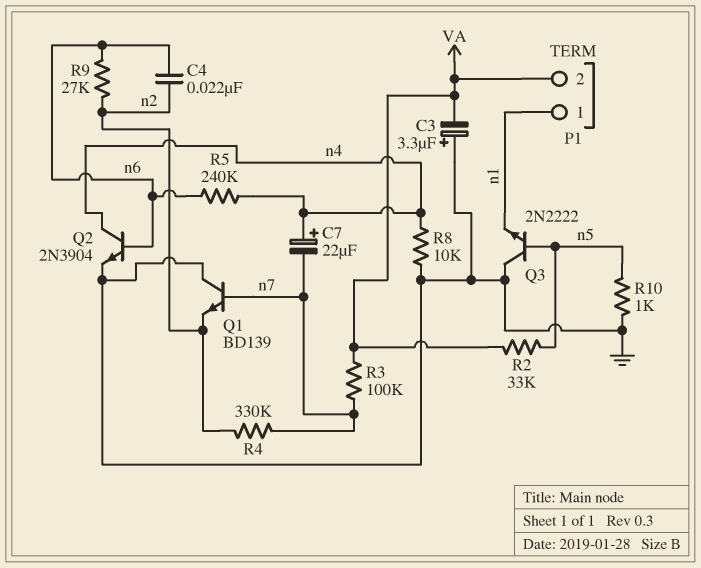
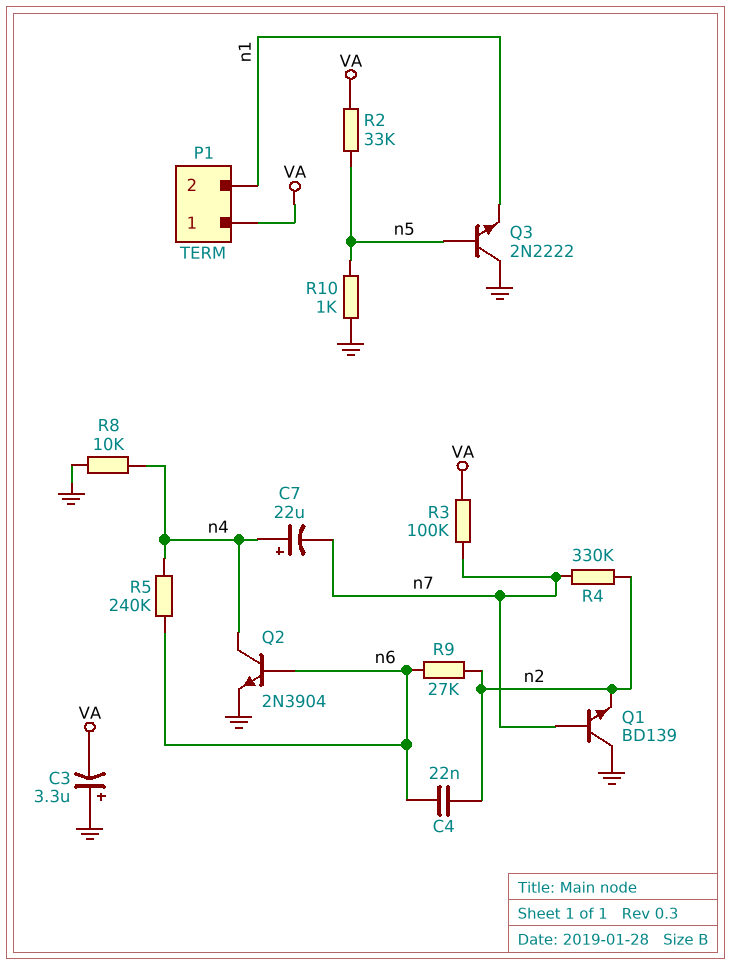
P1 pin 1: n1 -> VA
P1 pin 2: VA -> n1

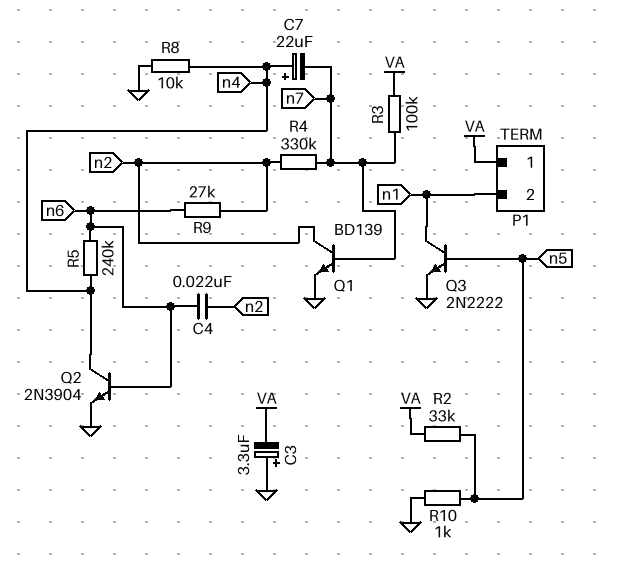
Q1: NPN BD139 (B n7, C GND, E n2) -> NPN BD139 (B n7, C n2, E GND)
Q3: NPN 2N2222 (B n5, C GND, E n1) -> NPN 2N2222 (B n5, C n1, E GND)

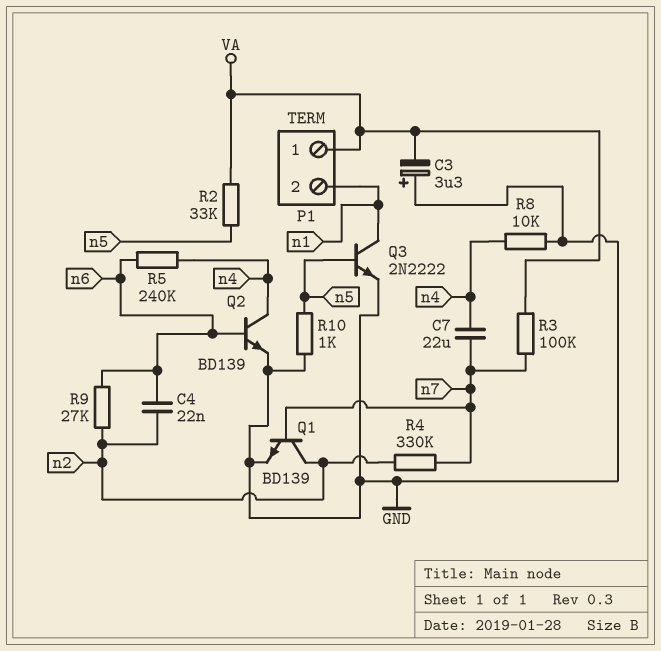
C7: 22uF (plus n4, minus n7) -> 22uF (n4, n7)
Q2: NPN 2N3904 (B n6, C n4, E GND) -> NPN BD139 (B n6, C n4, E GND)

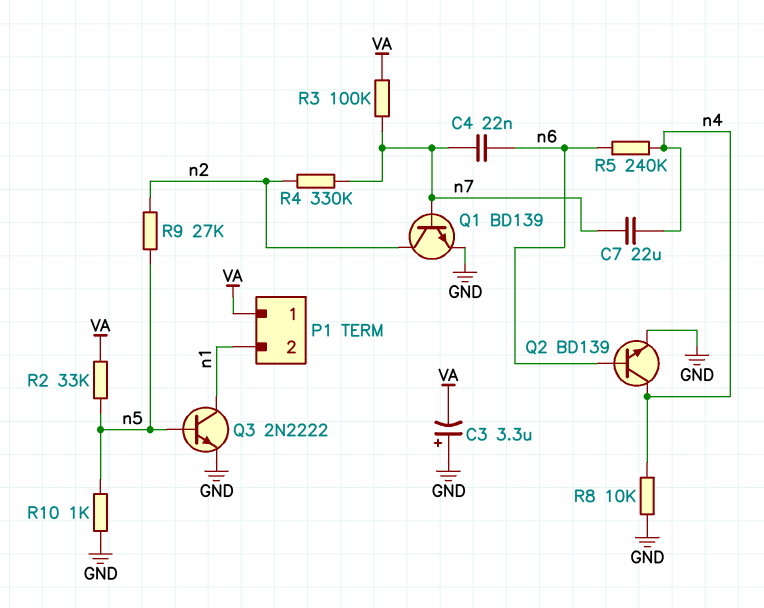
C4: 22nF (n2, n6) -> 22nF (n6, n7)
R9: 27k (n2, n6) -> 27k (n2, n5)

